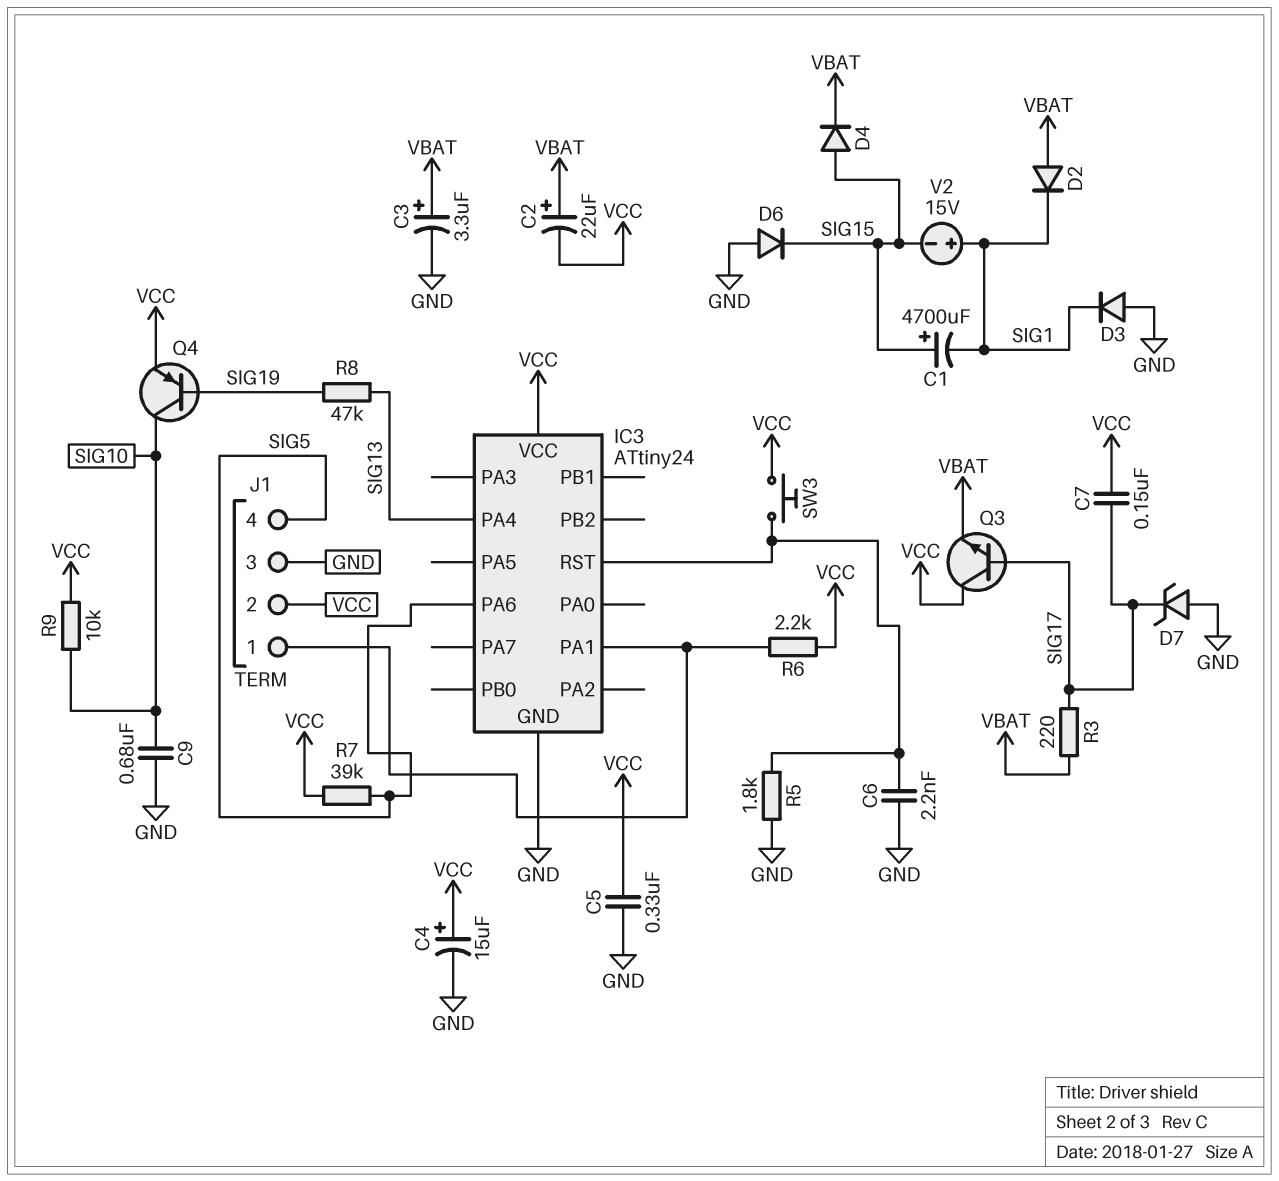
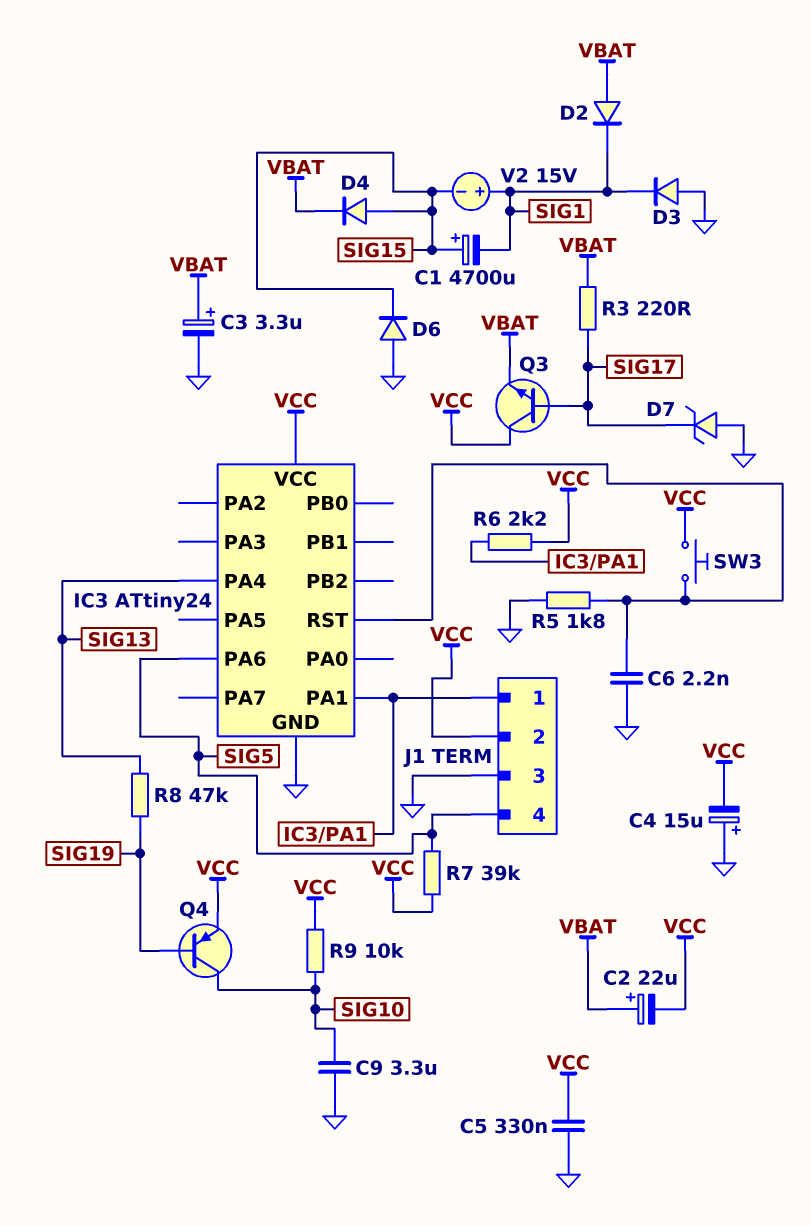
C4: 15uF (plus VCC, minus GND) -> 15uF (plus GND, minus VCC)
C7: 150nF (SIG17, VCC) -> none
C9: 680nF (GND, SIG10) -> 3.3uF (GND, SIG10)

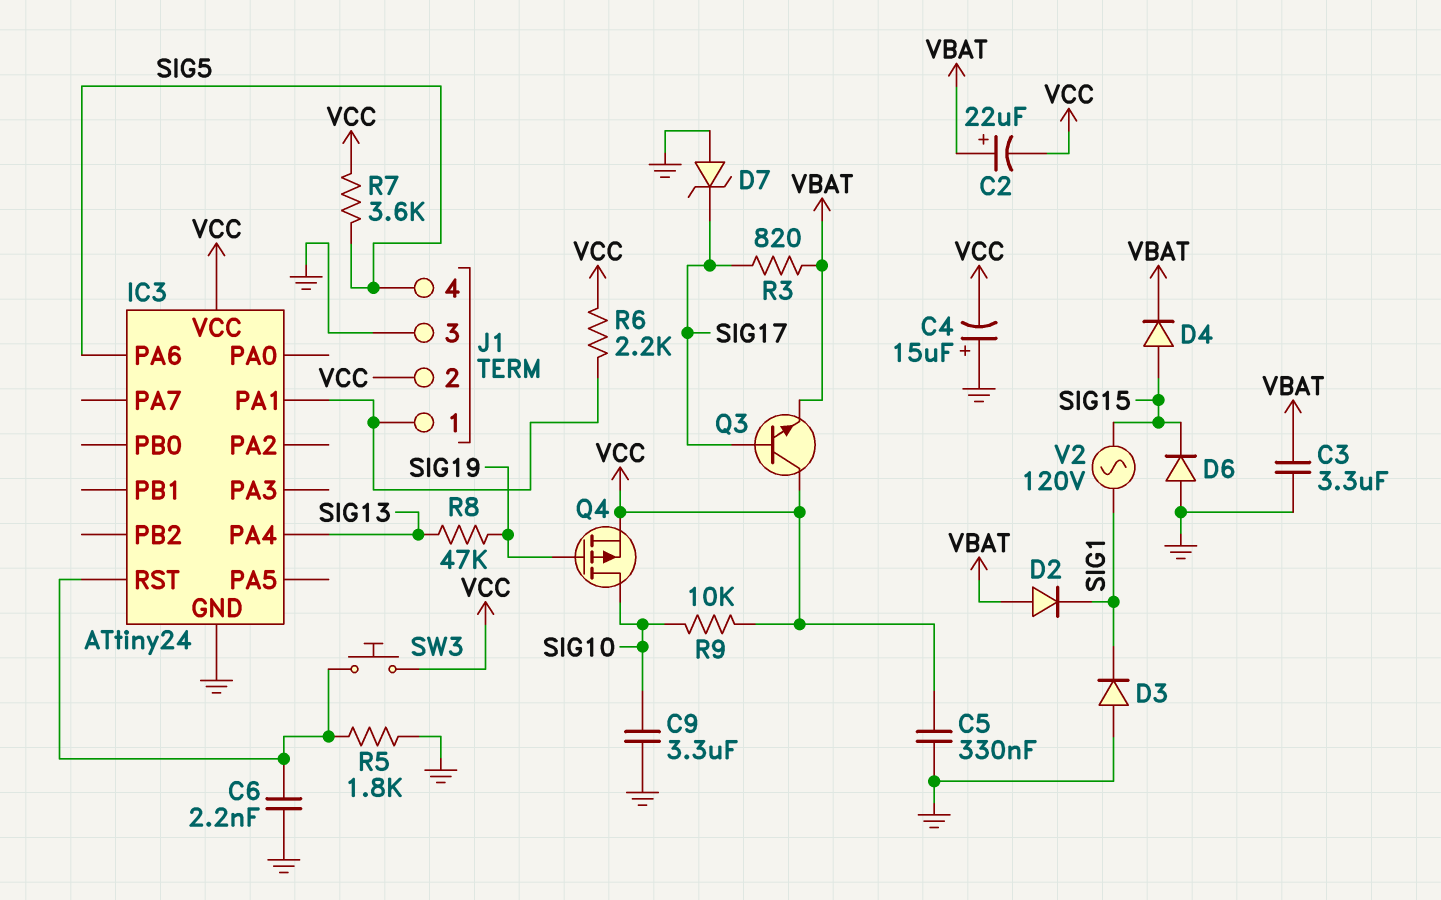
C1: 4700uF (plus SIG15, minus SIG1) -> none
C3: 3.3uF (plus VBAT, minus GND) -> 3.3uF (GND, VBAT)
Q4: PNP (B SIG19, C SIG10, E VCC) -> PMOS (G SIG19, D SIG10, S VCC)
R3: 220 (SIG17, VBAT) -> 820 (SIG17, VBAT)
R7: 39k (SIG5, VCC) -> 3.6k (SIG5, VCC)
V2: 15V (plus SIG1, minus SIG15) -> AC 120V (SIG1, SIG15)

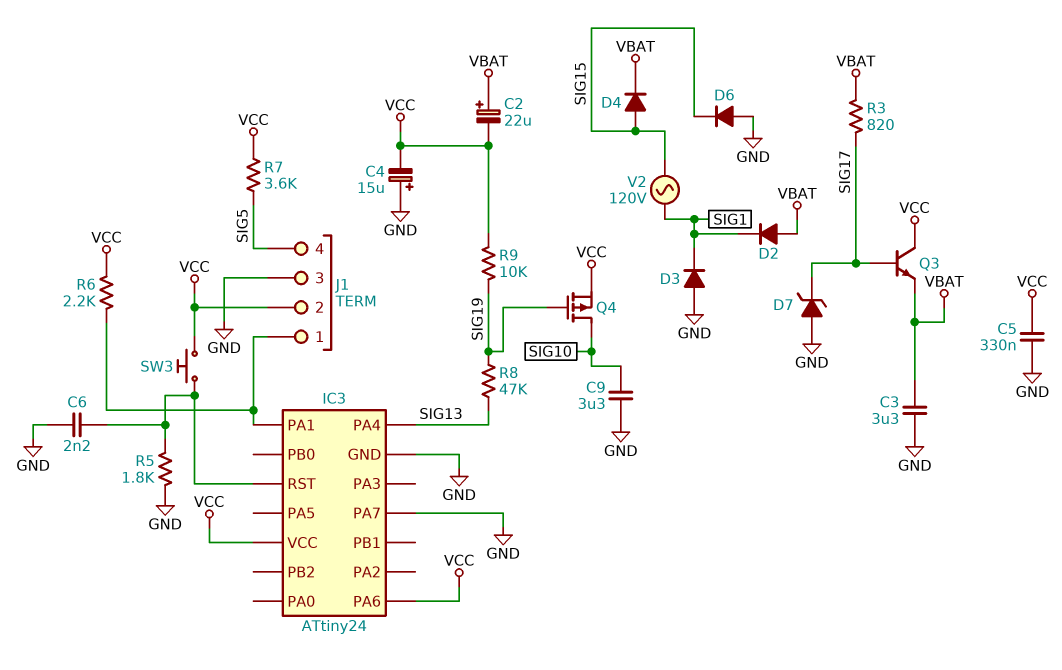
IC3 pin PA6: SIG5 -> VCC
IC3 pin PA7: none -> GND
R9: 10k (SIG10, VCC) -> 10k (SIG19, VCC)

